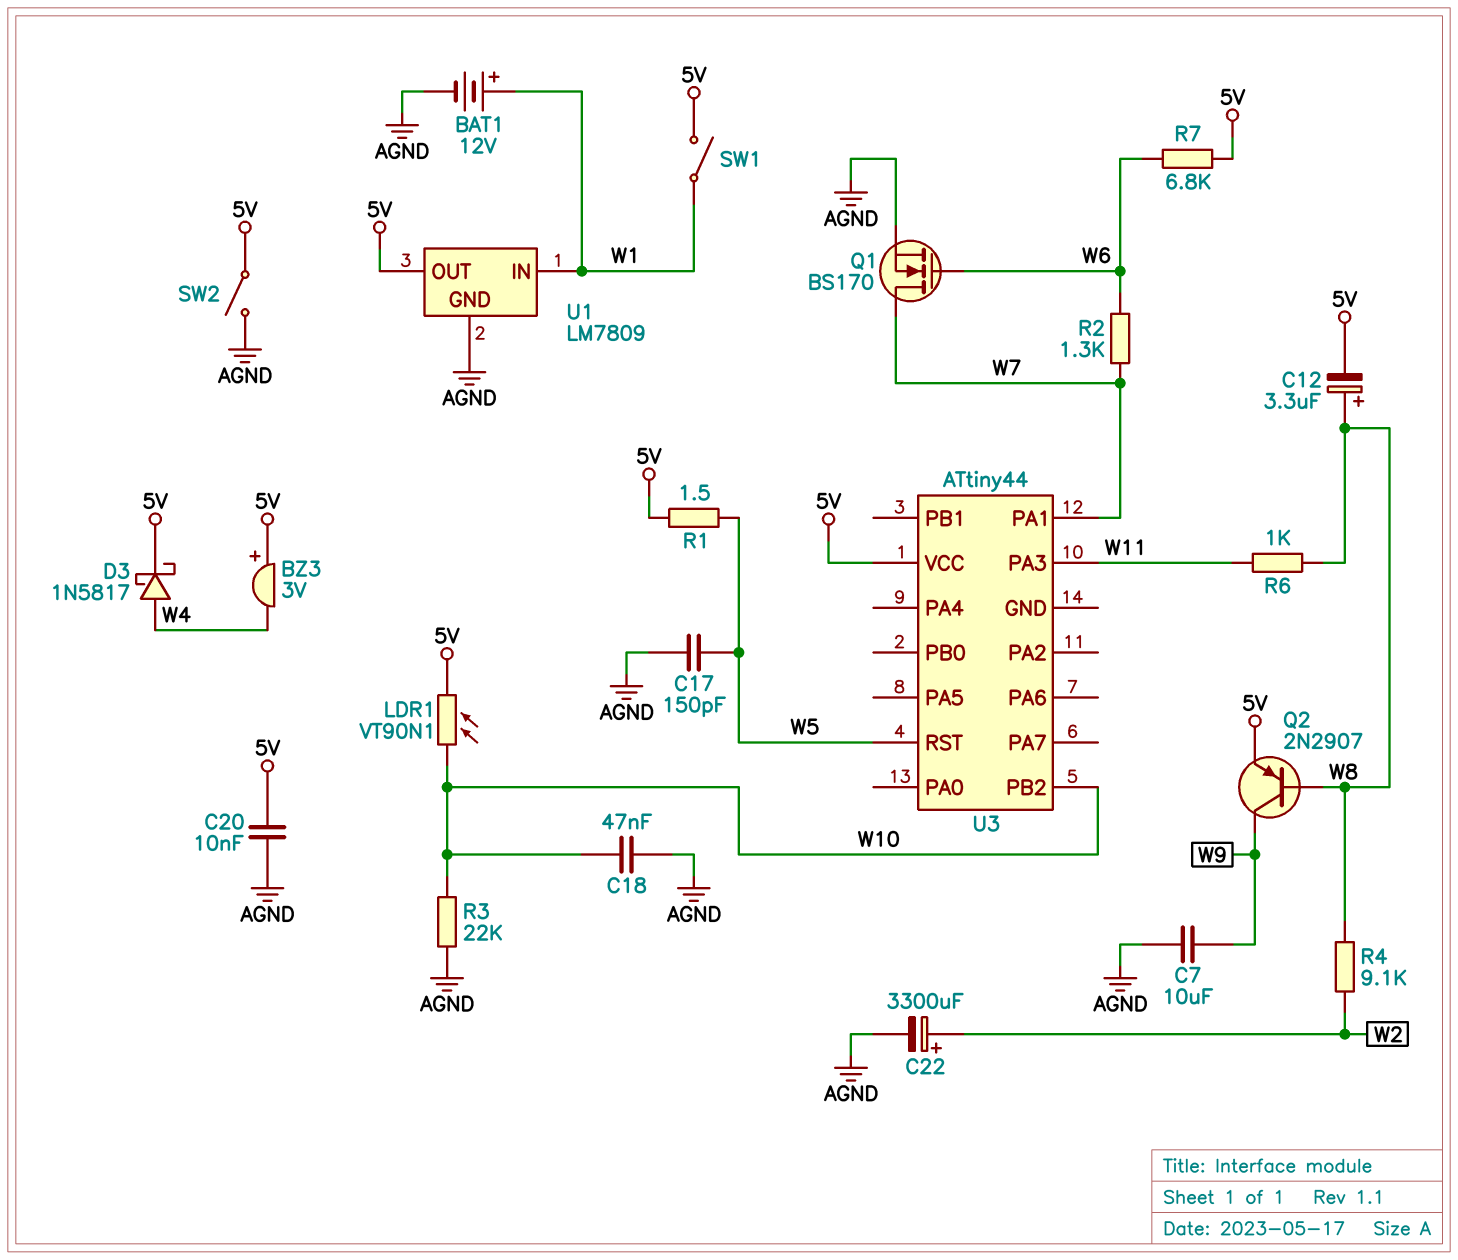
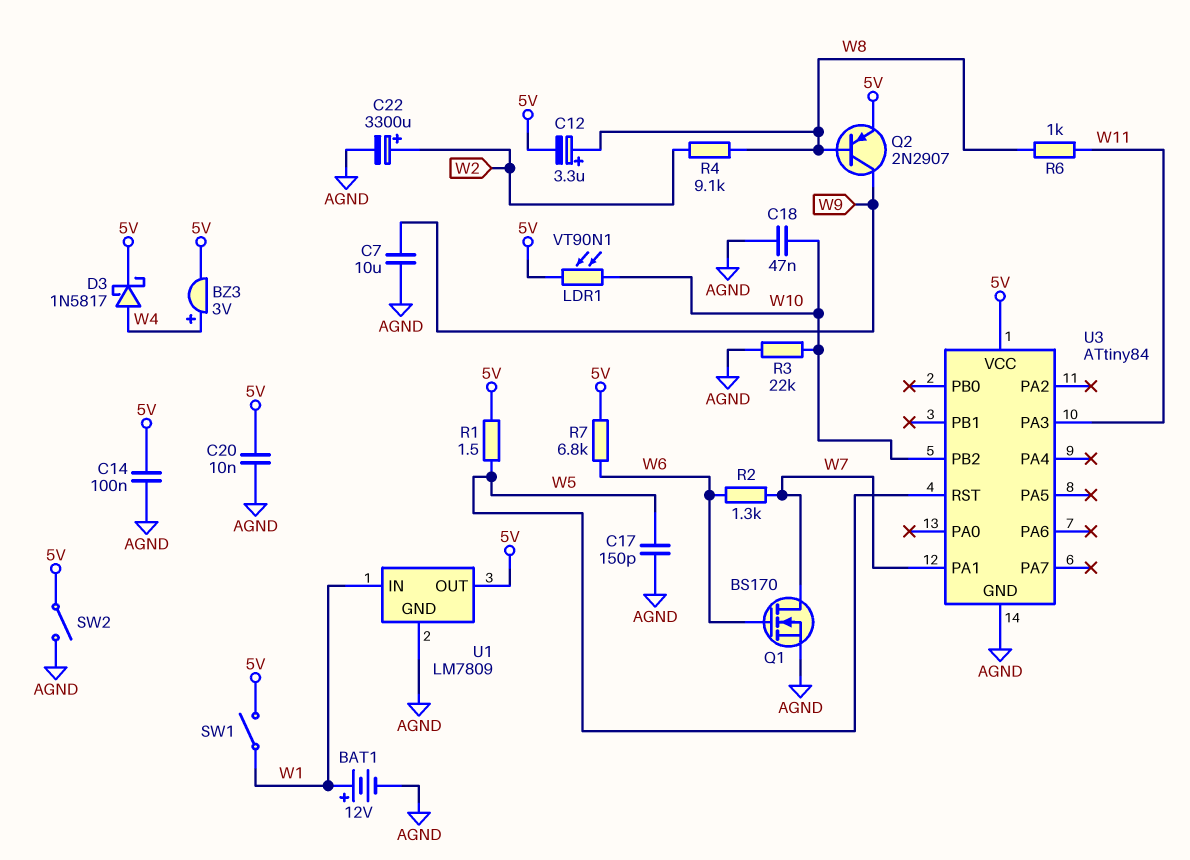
BZ3: buzzer 3V (plus 5V, minus W4) -> buzzer 3V (plus W4, minus 5V)
C14: none -> 100nF (5V, AGND)
U3: ATtiny44 -> ATtiny84
U3 pin GND: none -> AGND

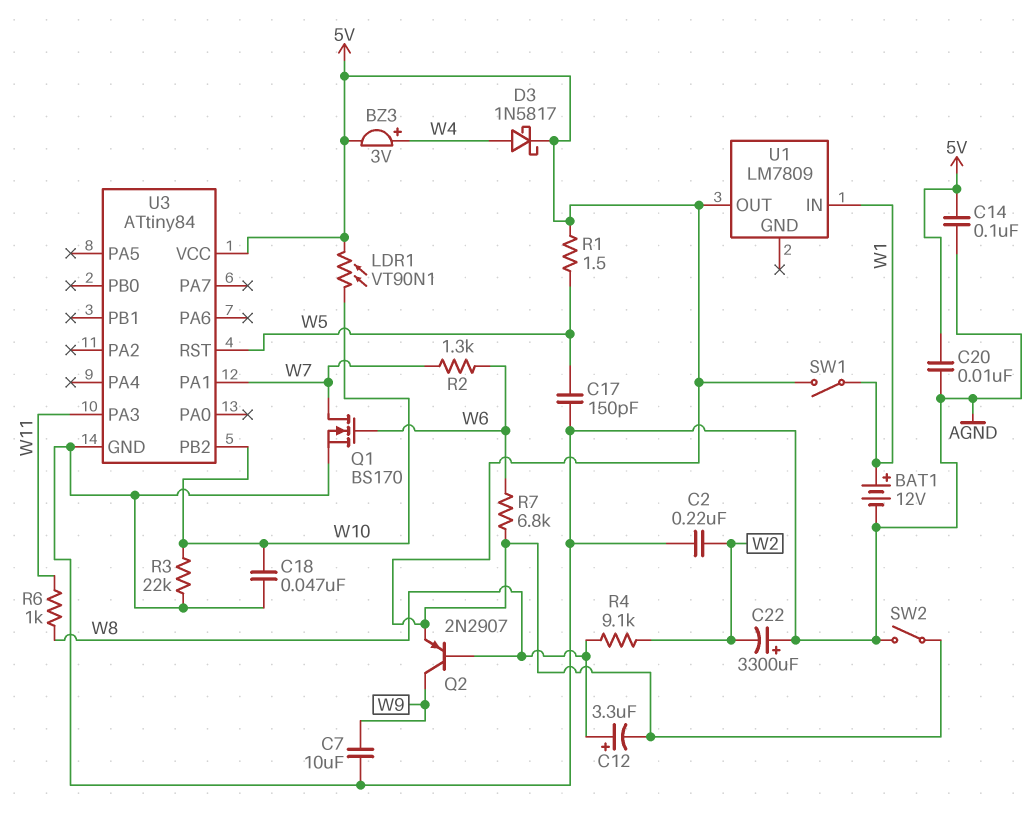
C2: none -> 220nF (AGND, W2)
C22: 3300uF (plus W2, minus AGND) -> 3300uF (plus AGND, minus W2)
U1 pin GND: AGND -> none

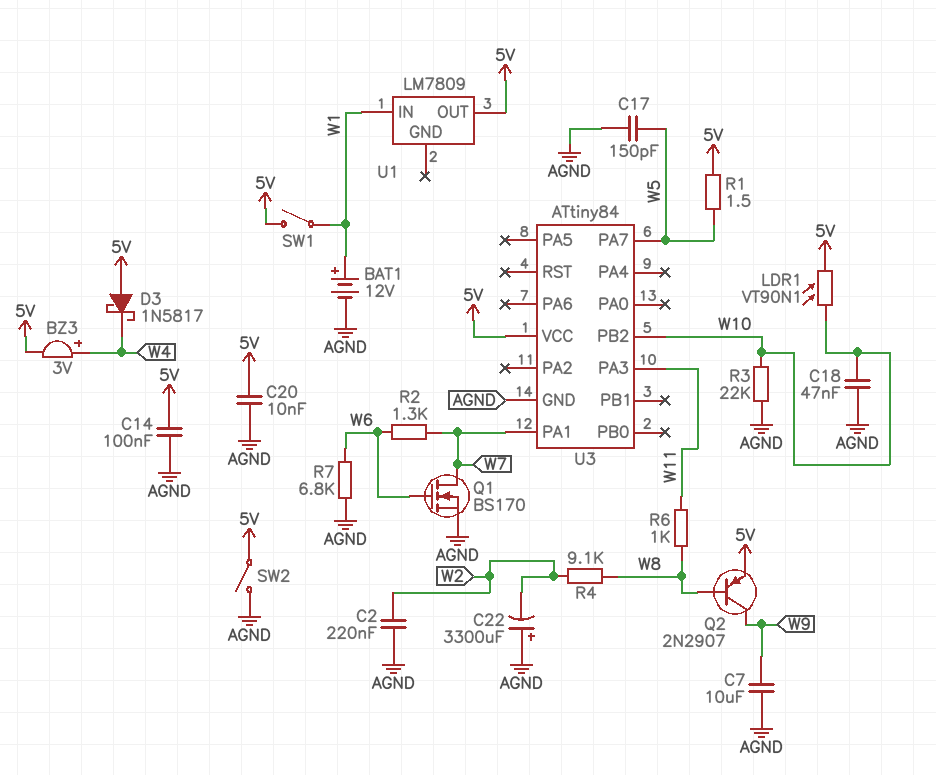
C12: 3.3uF (plus W8, minus 5V) -> none
D3: schottky 1N5817 (A W4, K 5V) -> schottky 1N5817 (A 5V, K W4)
R7: 6.8k (5V, W6) -> 6.8k (AGND, W6)
U3 pin PA7: none -> W5
U3 pin RST: W5 -> none

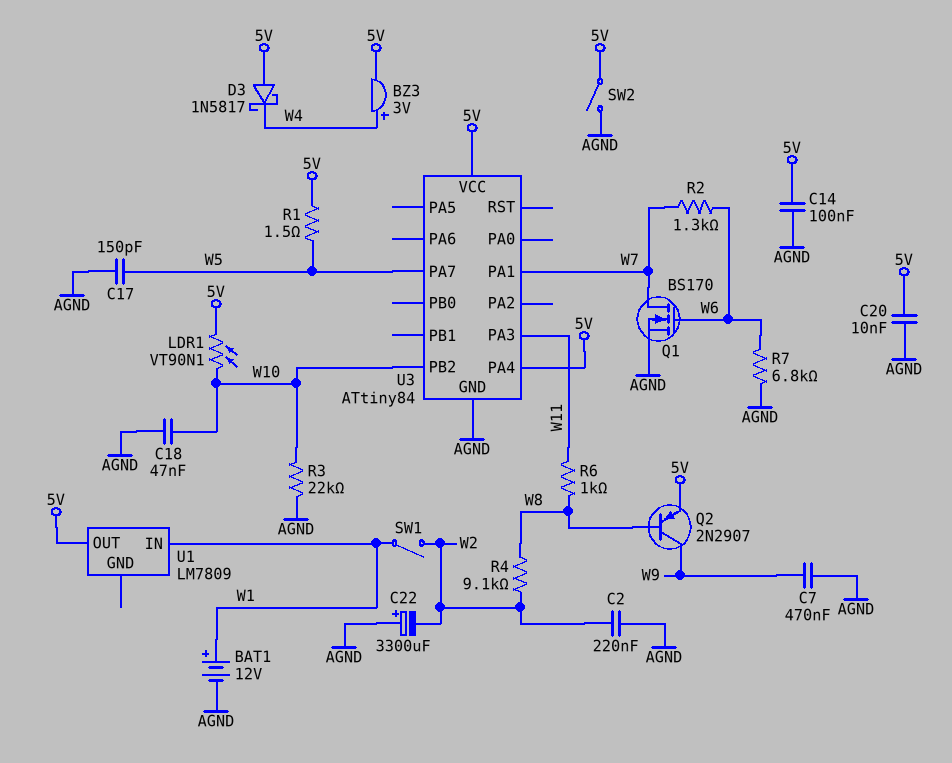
C7: 10uF (AGND, W9) -> 470nF (AGND, W9)
SW1: switch (5V, W1) -> switch (W1, W2)
U3 pin PA4: none -> 5V

